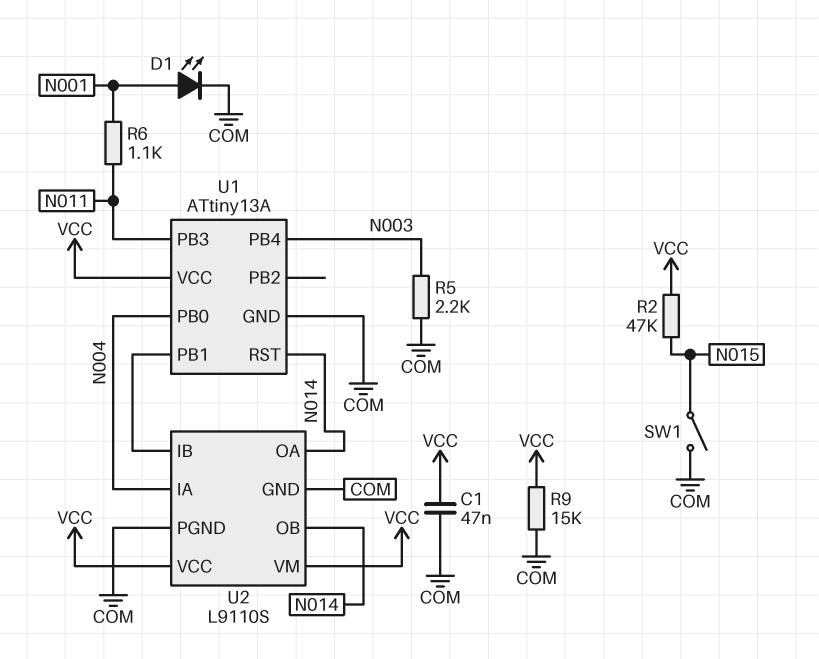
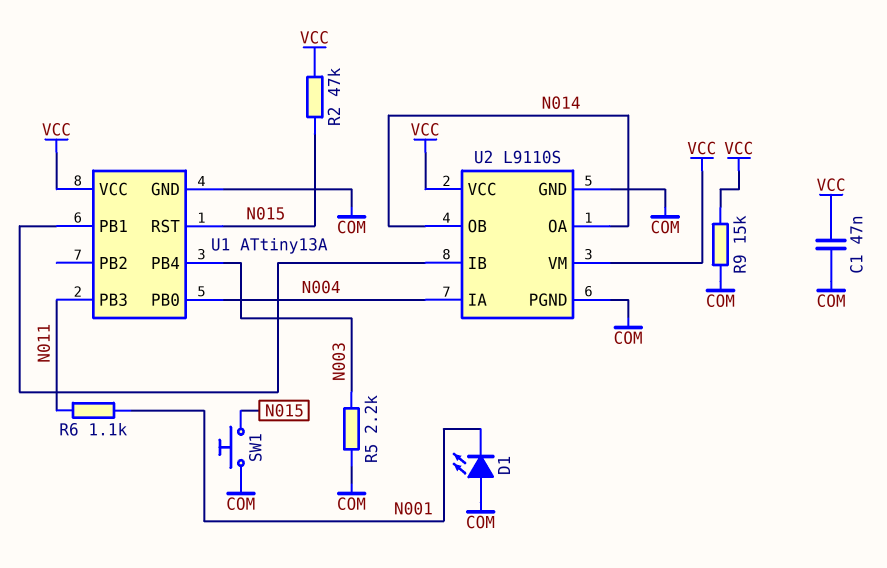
D1: LED (A N001, K COM) -> LED (A COM, K N001)
SW1: switch (COM, N015) -> button (COM, N015)
U1 pin RST: N014 -> N015

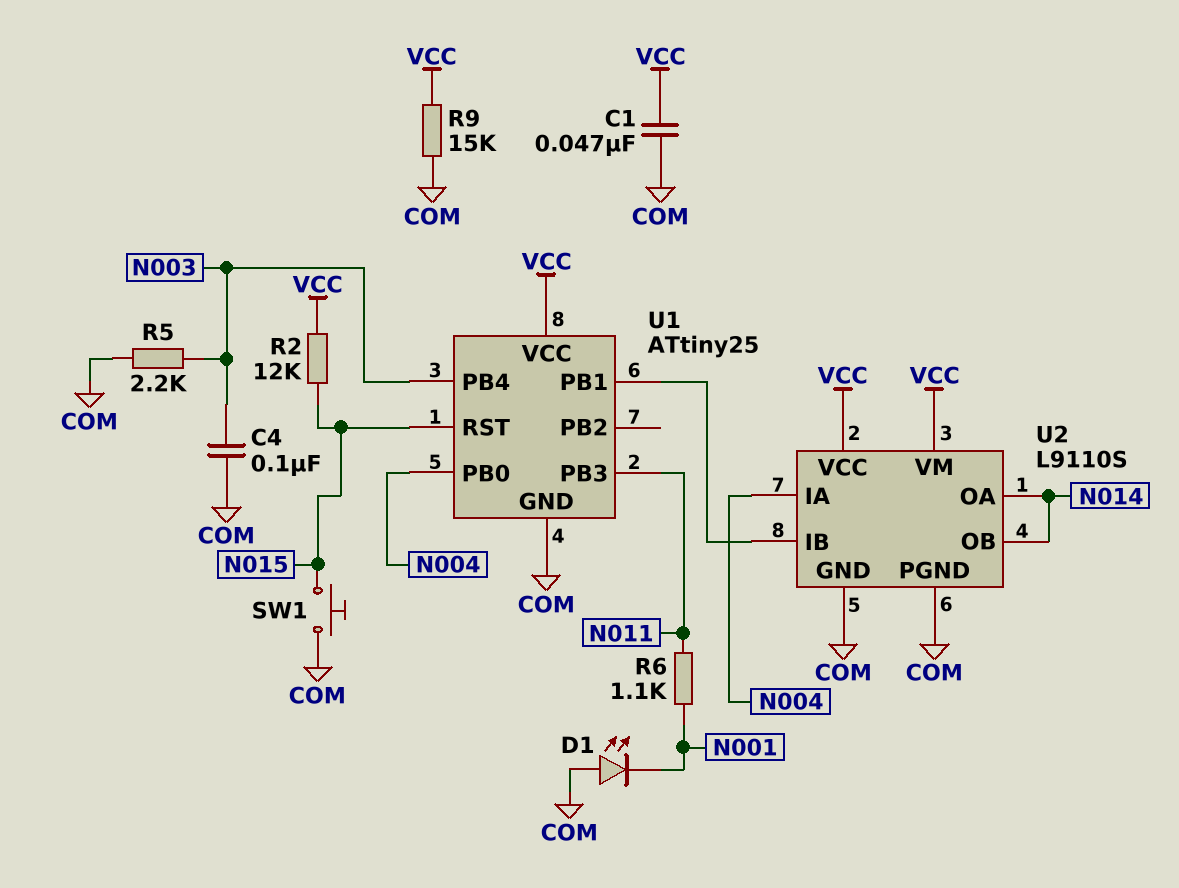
C4: none -> 100nF (COM, N003)
R2: 47k (N015, VCC) -> 12k (N015, VCC)
U1: ATtiny13A -> ATtiny25

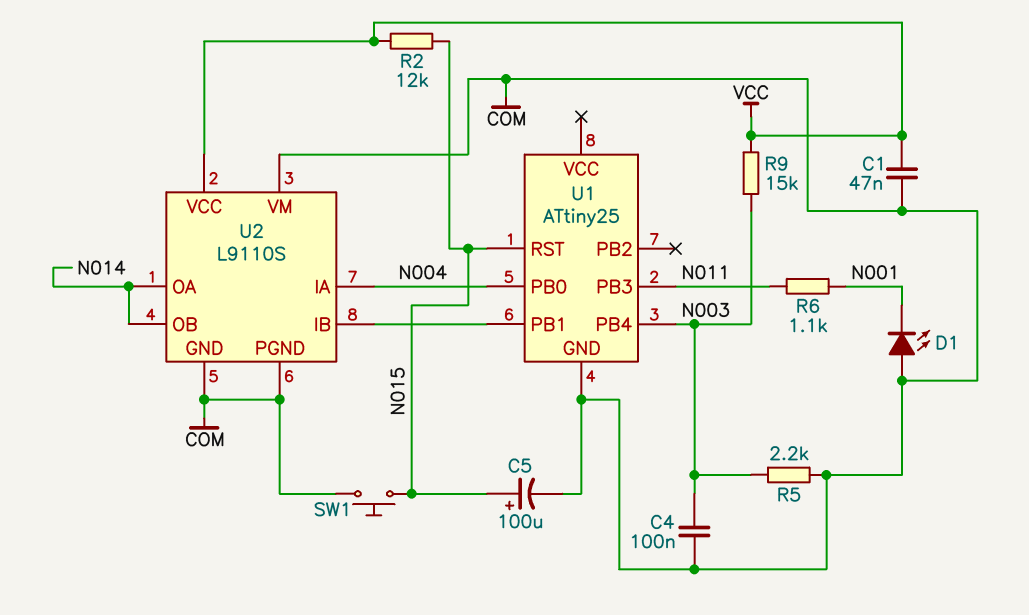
C5: none -> 100uF (plus N015, minus COM)
R9: 15k (COM, VCC) -> 15k (N003, VCC)
U1 pin VCC: VCC -> none
U2 pin VM: VCC -> COM

